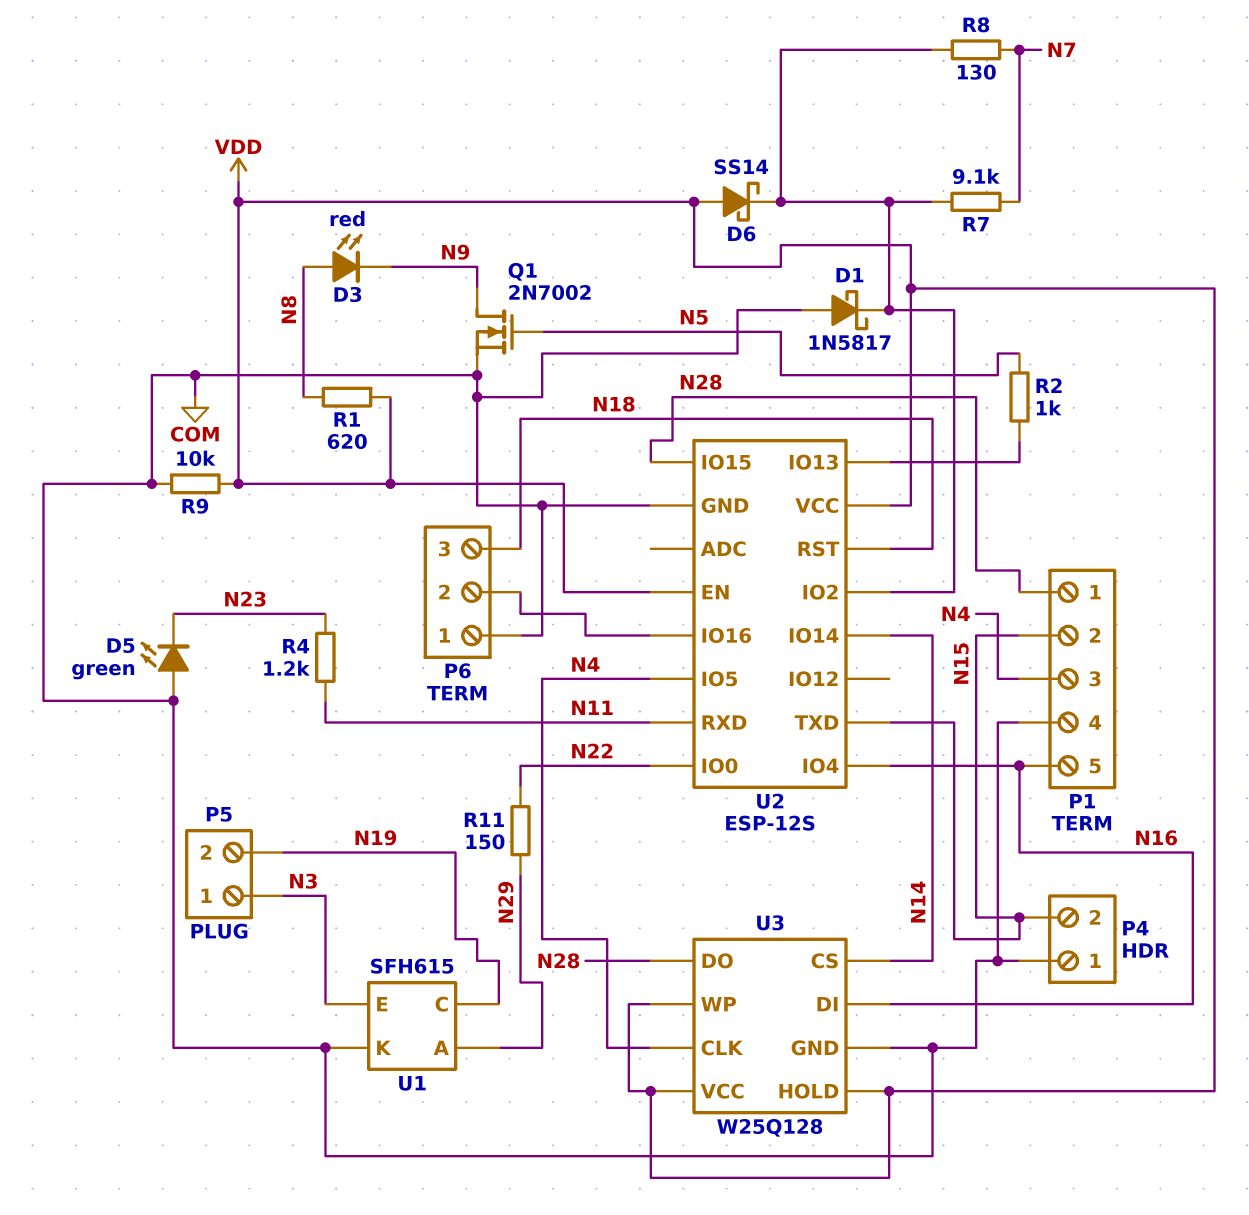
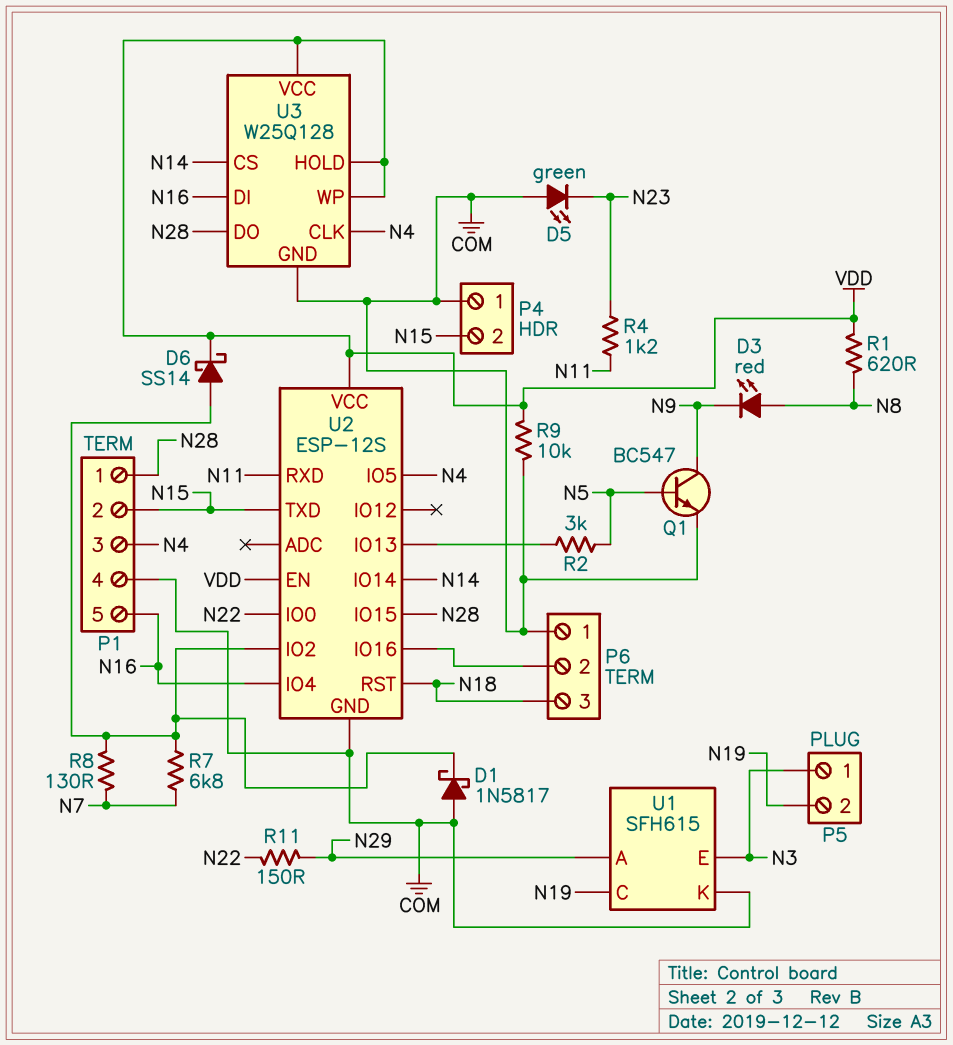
D6: schottky SS14 (A VDD, K U2/IO2) -> schottky SS14 (A U2/IO2, K VDD)
Q1: NMOS 2N7002 (G N5, D N9, S COM) -> NPN BC547 (B N5, C N9, E COM)
R2: 1k (N5, U2/IO13) -> 3k (N5, U2/IO13)
R7: 9.1k (N7, U2/IO2) -> 6.8k (N7, U2/IO2)

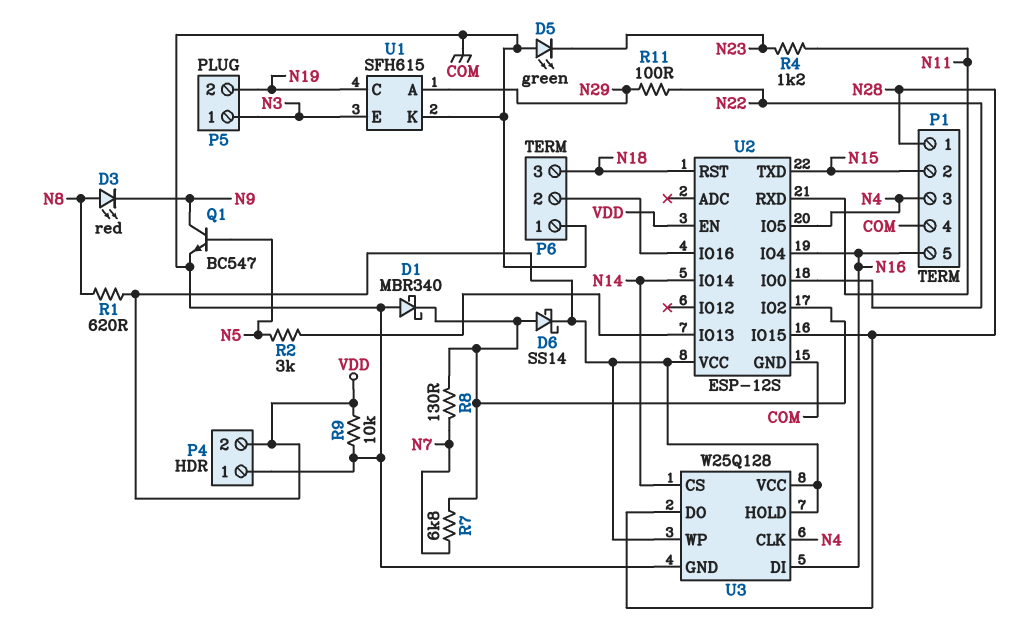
D1: schottky 1N5817 (A COM, K U2/IO2) -> schottky MBR340 (A COM, K U2/IO2)
P4 pin 2: N15 -> VDD
R11: 150 (N22, N29) -> 100 (N22, N29)

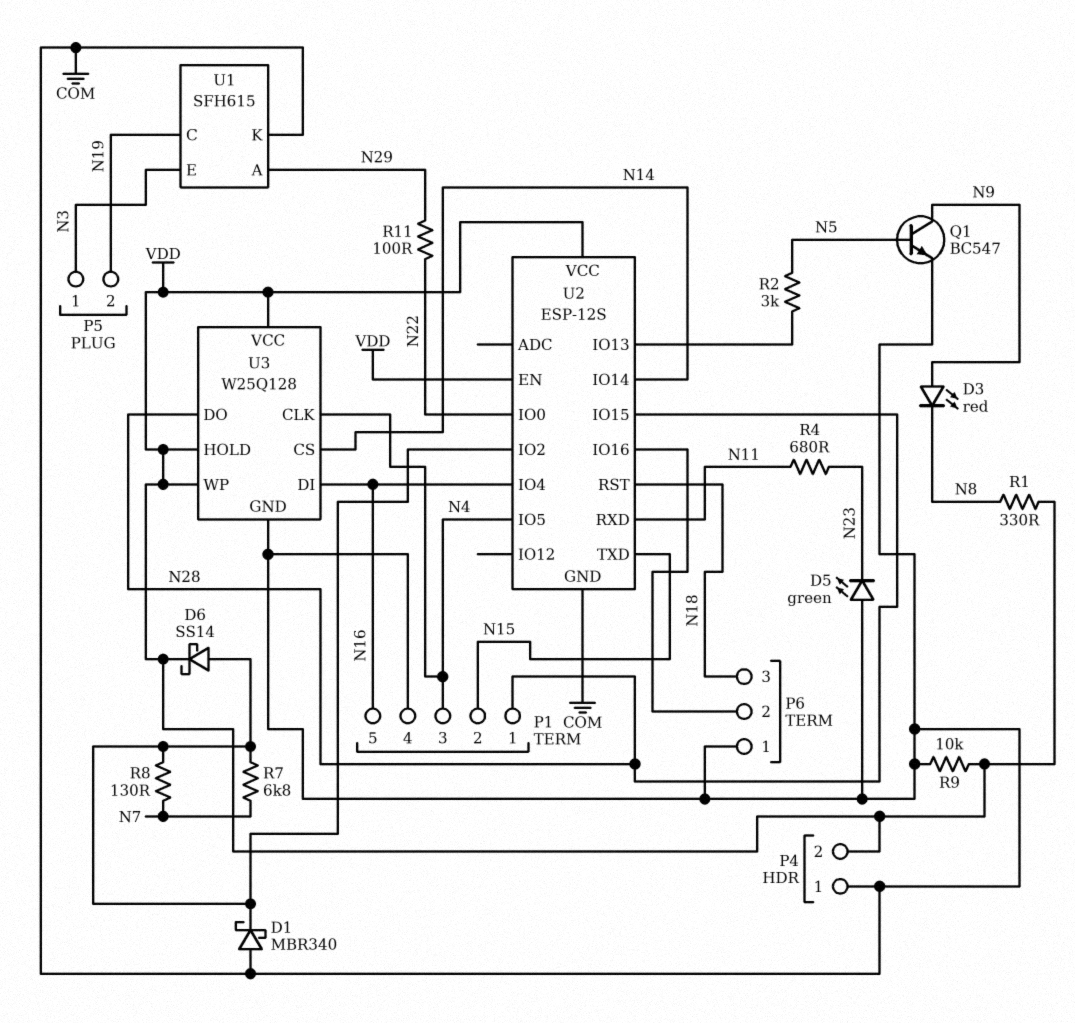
D3: LED red (A N8, K N9) -> LED red (A N9, K N8)
R1: 620 (N8, VDD) -> 330 (N8, VDD)
R4: 1.2k (N11, N23) -> 680 (N11, N23)

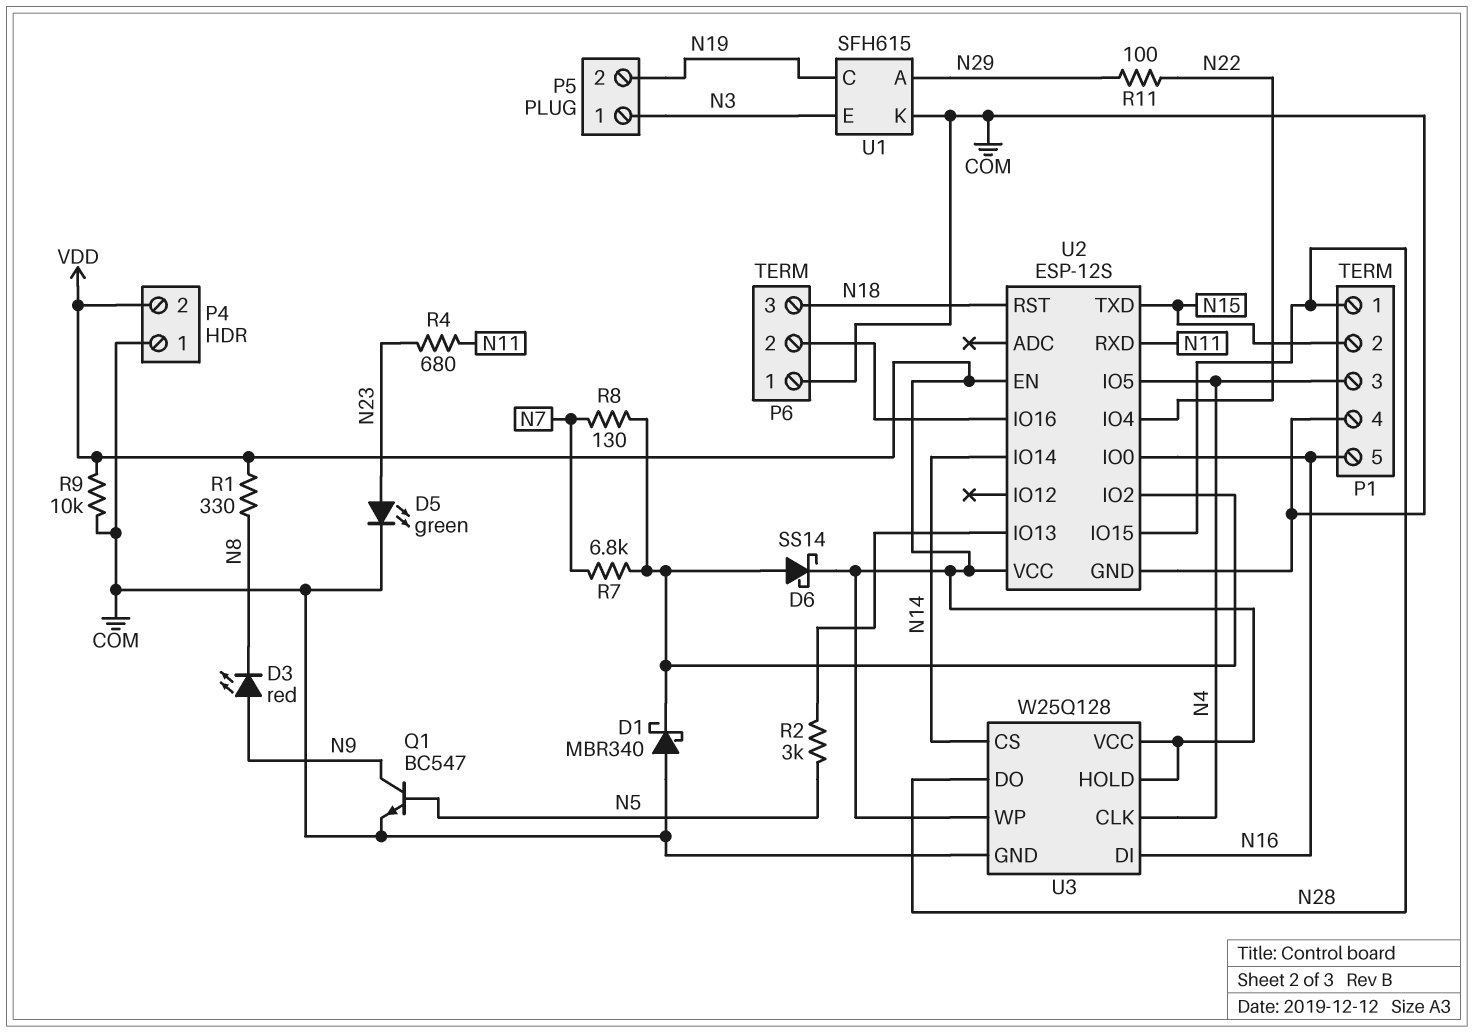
D5: LED green (A COM, K N23) -> LED green (A N23, K COM)
U2 pin IO0: N22 -> N16
U2 pin IO4: N16 -> N22

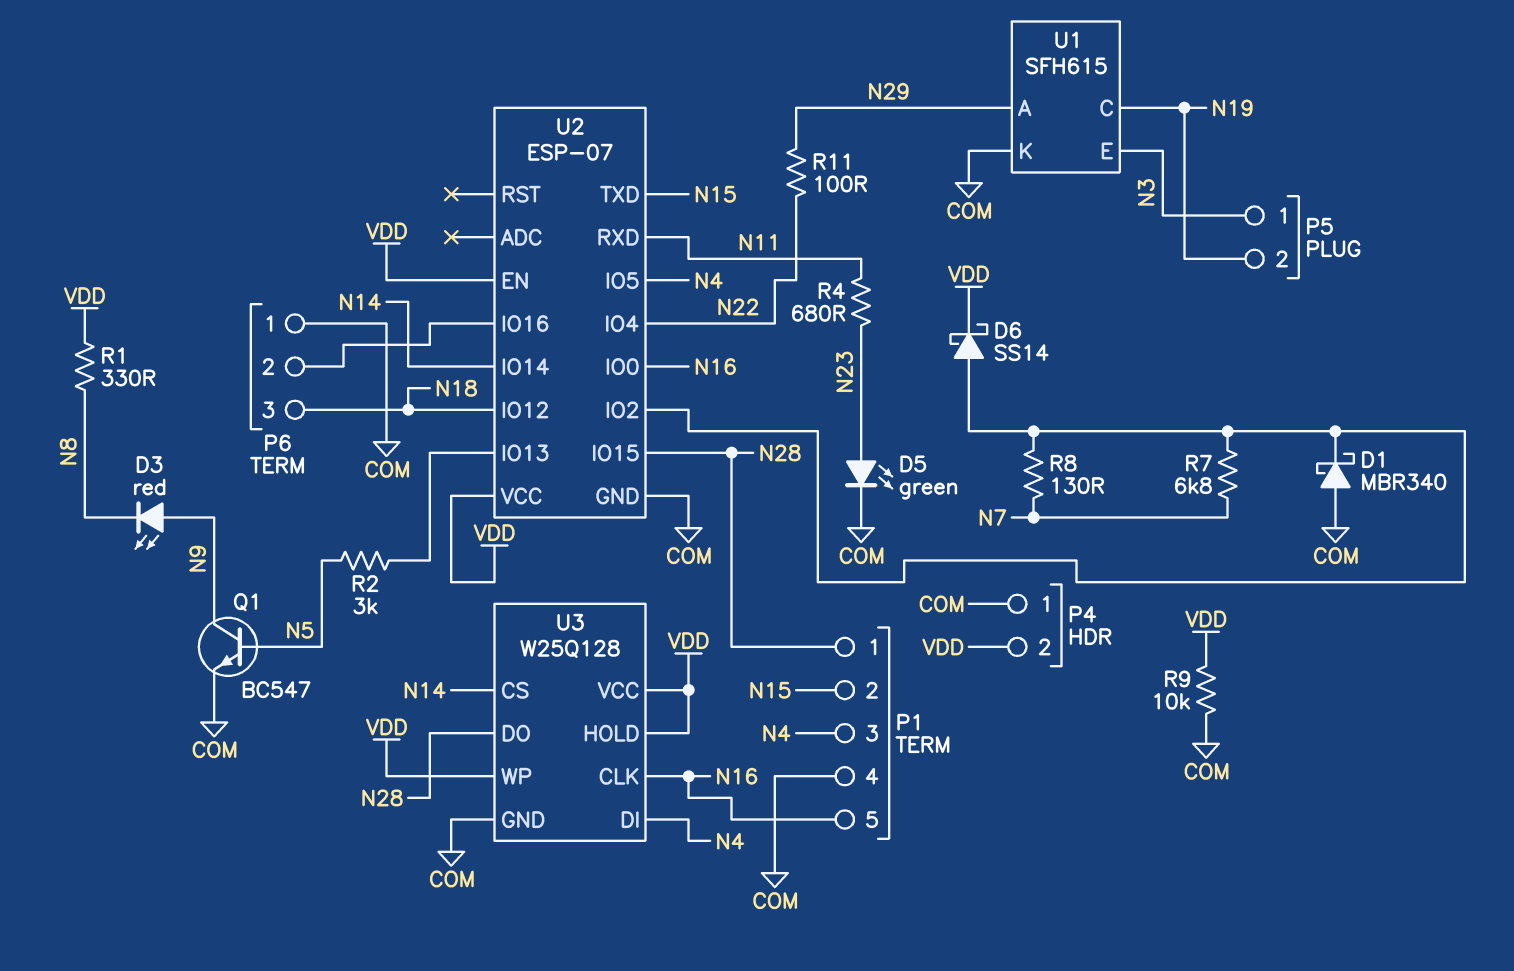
U2: ESP-12S -> ESP-07
U2 pin IO12: none -> N18
U2 pin RST: N18 -> none
U3 pin CLK: N4 -> N16
U3 pin DI: N16 -> N4

